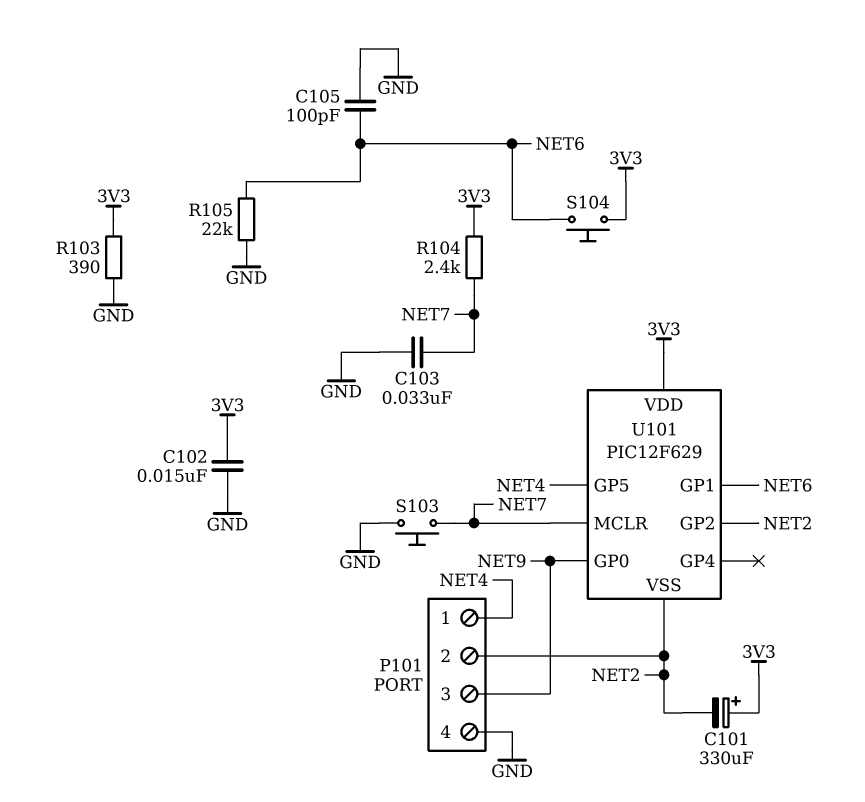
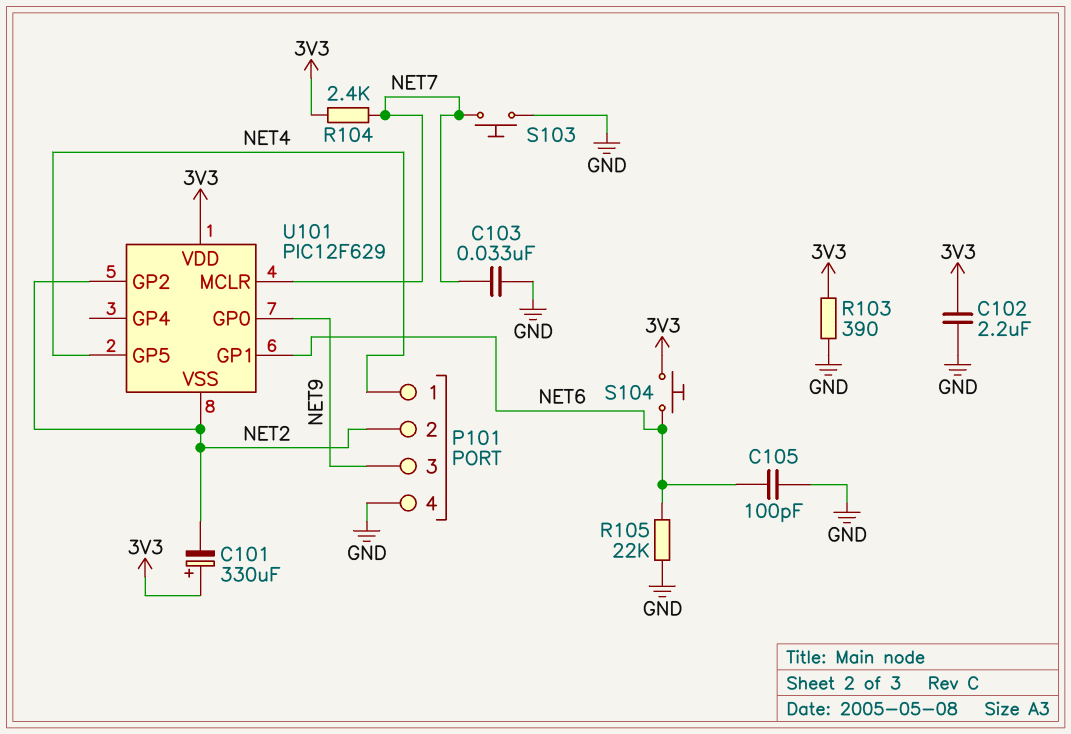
C102: 15nF (3V3, GND) -> 2.2uF (3V3, GND)

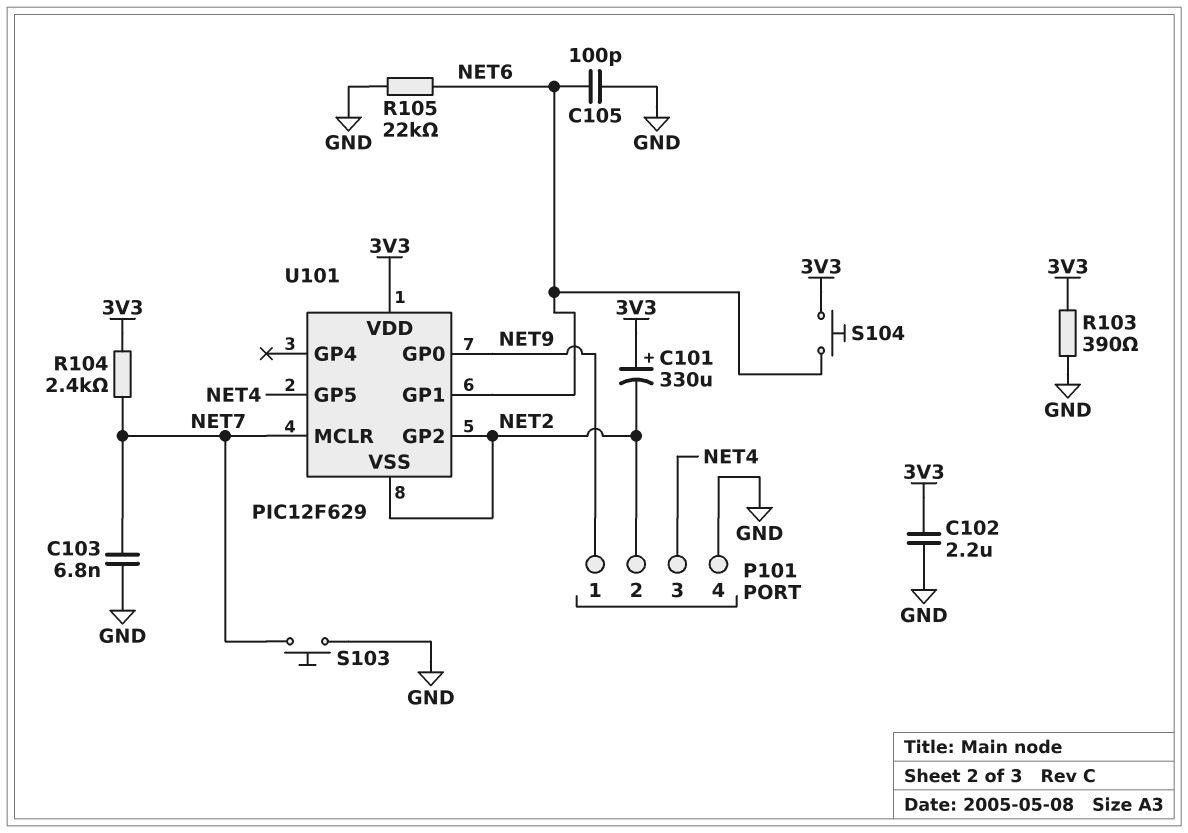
C103: 33nF (GND, NET7) -> 6.8nF (GND, NET7)
P101 pin 1: NET4 -> NET9
P101 pin 3: NET9 -> NET4

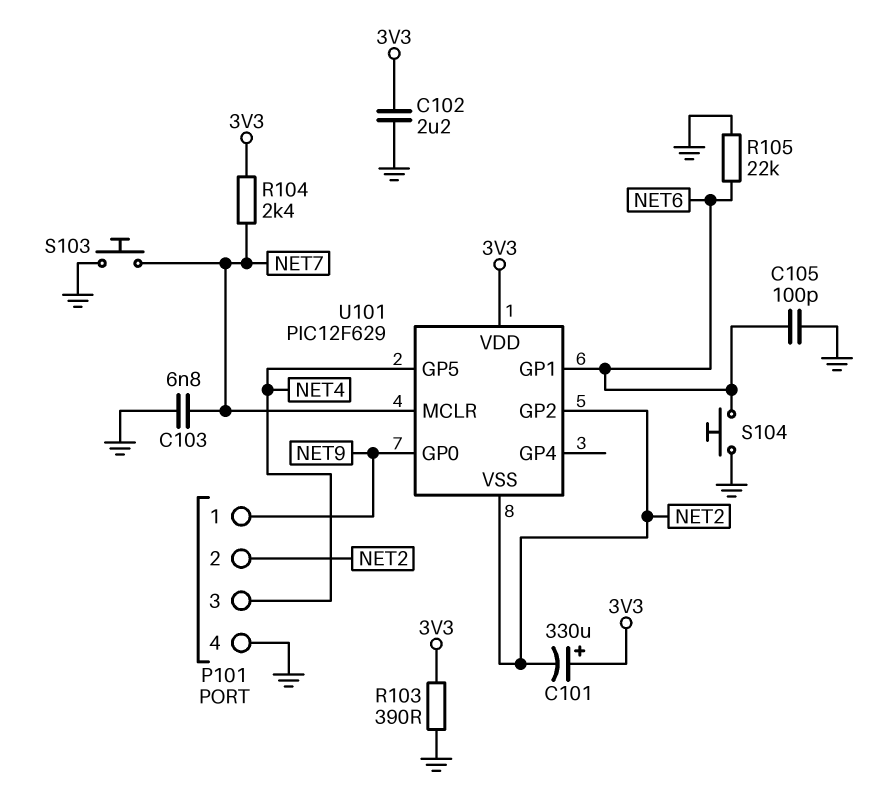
S104: button (3V3, NET6) -> button (GND, NET6)

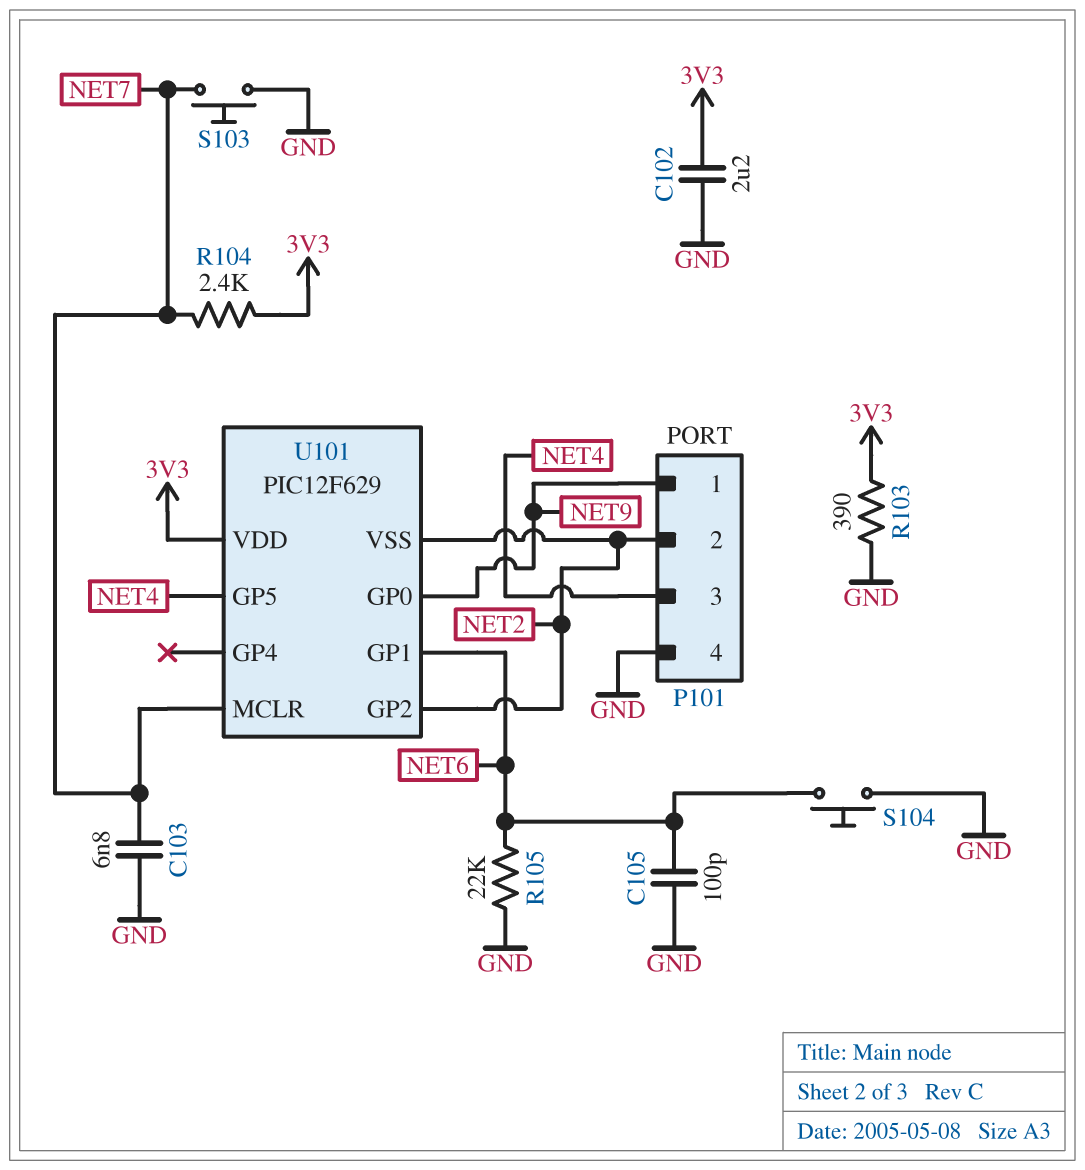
C101: 330uF (plus 3V3, minus NET2) -> none

